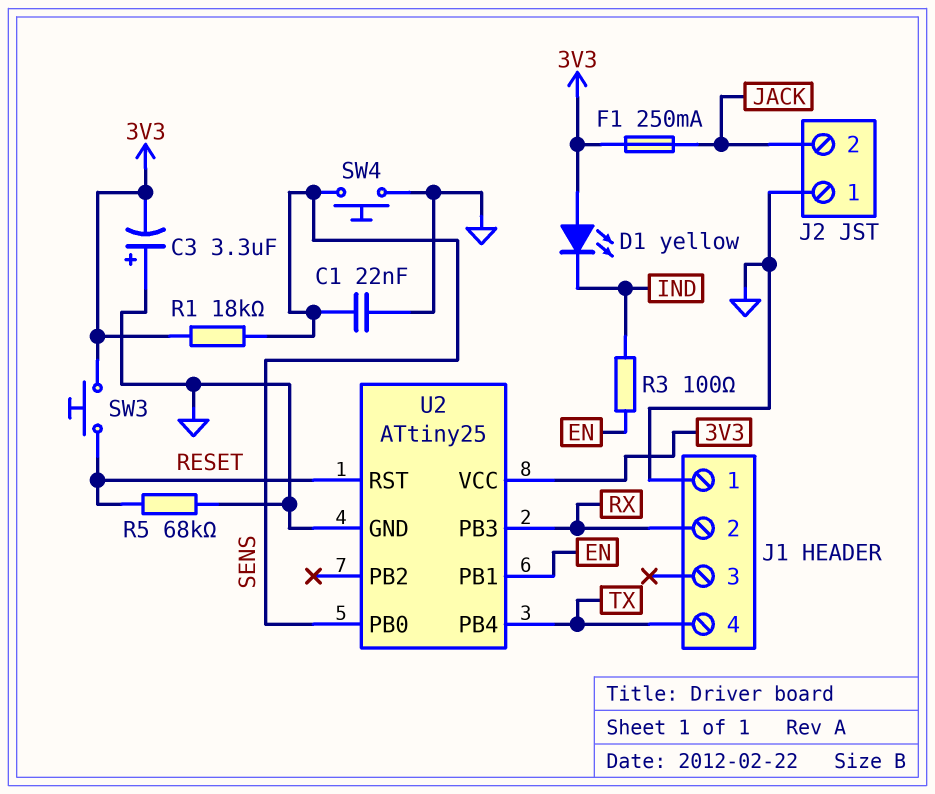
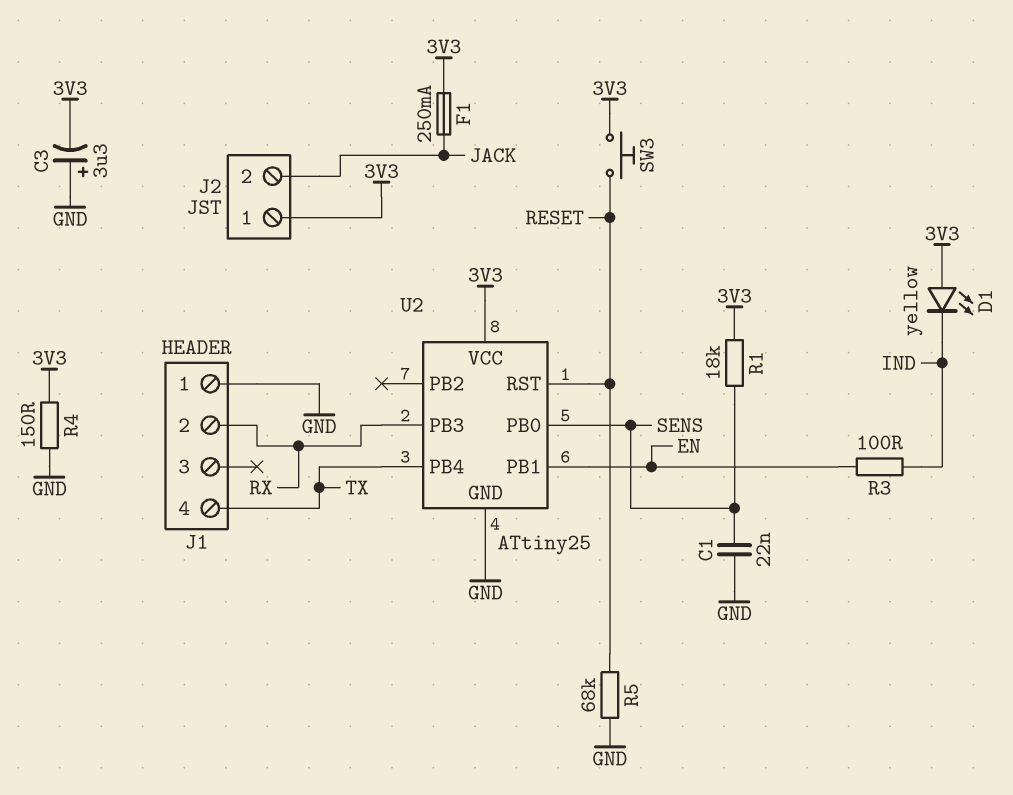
J2 pin 1: GND -> 3V3
R4: none -> 150 (3V3, GND)
SW4: button (GND, SENS) -> none

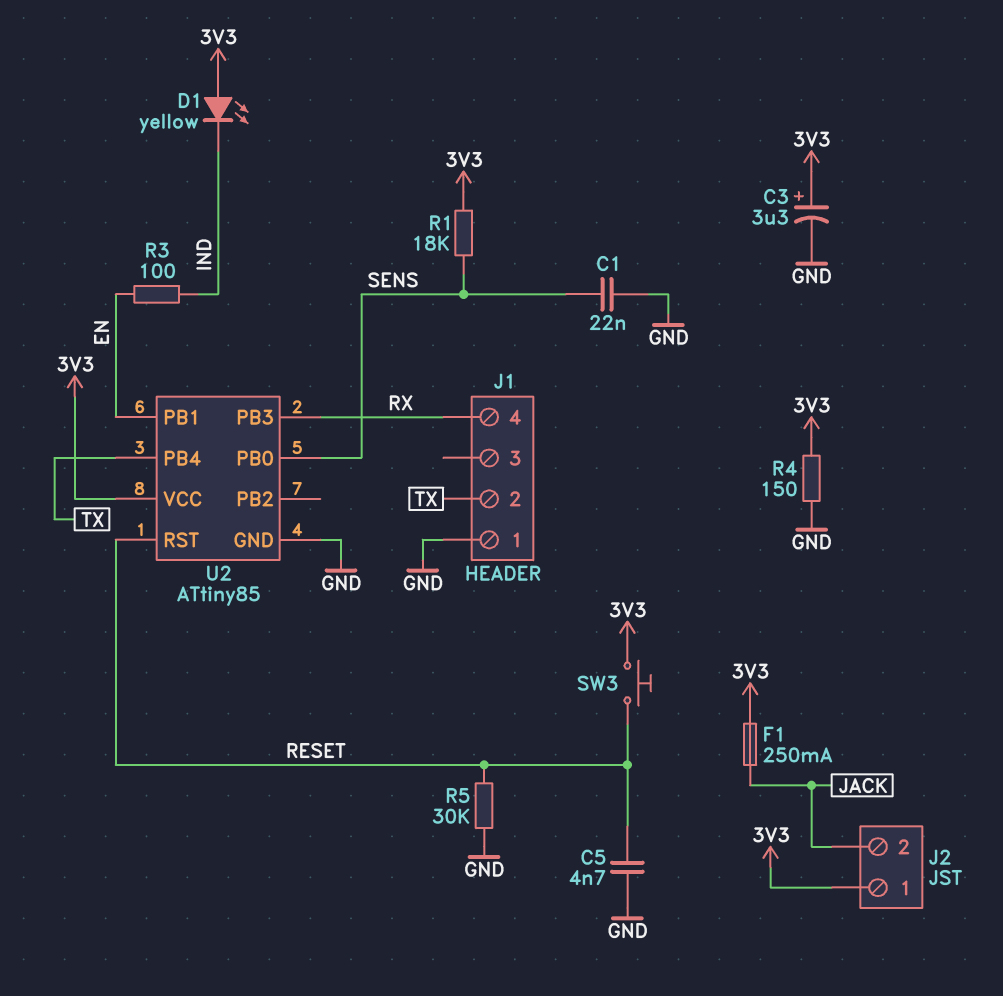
C3: 3.3uF (plus GND, minus 3V3) -> 3.3uF (plus 3V3, minus GND)
C5: none -> 4.7nF (GND, RESET)
J1 pin 2: RX -> TX
J1 pin 4: TX -> RX
R5: 68k (GND, RESET) -> 30k (GND, RESET)
U2: ATtiny25 -> ATtiny85

